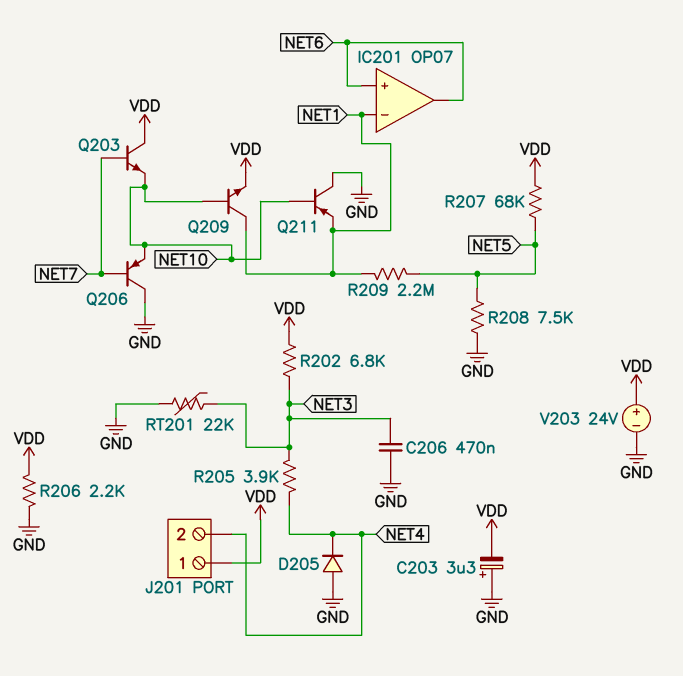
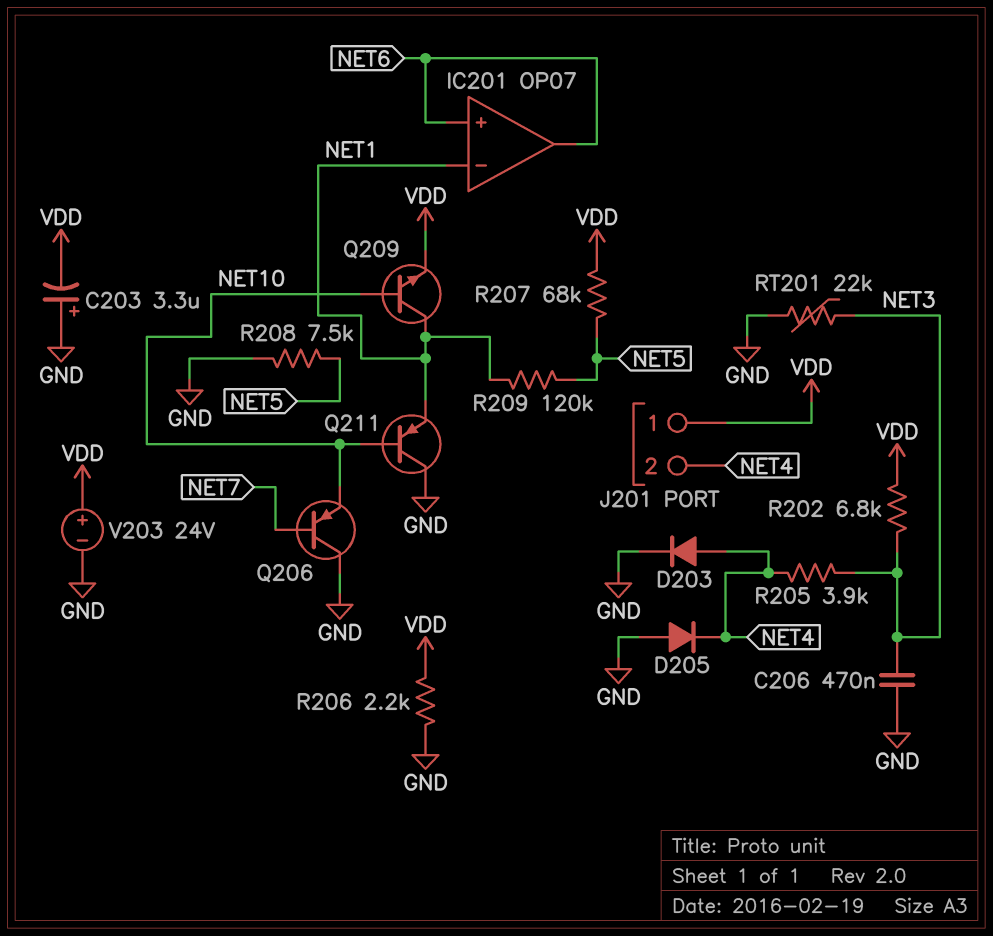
D203: none -> diode (A NET4, K GND)
Q203: NPN (B NET7, C VDD, E NET10) -> none
R209: 2.2M (NET1, NET5) -> 120k (NET1, NET5)

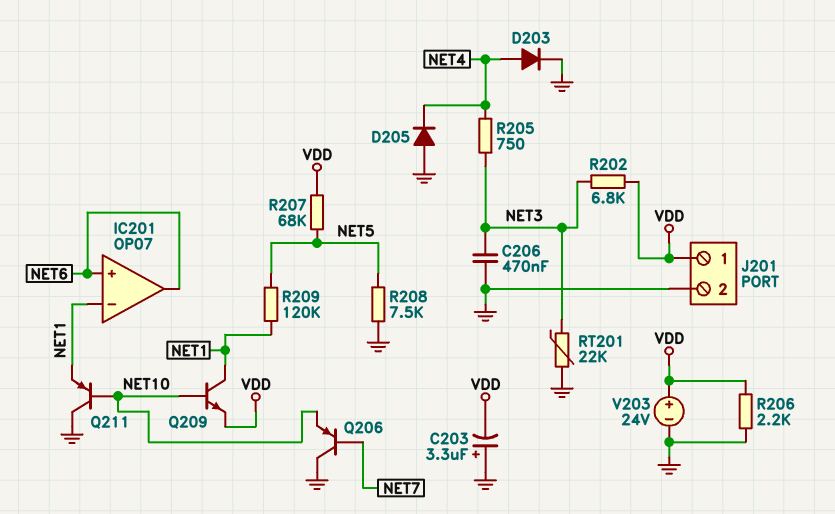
J201 pin 2: NET4 -> GND
R205: 3.9k (NET3, NET4) -> 750 (NET3, NET4)

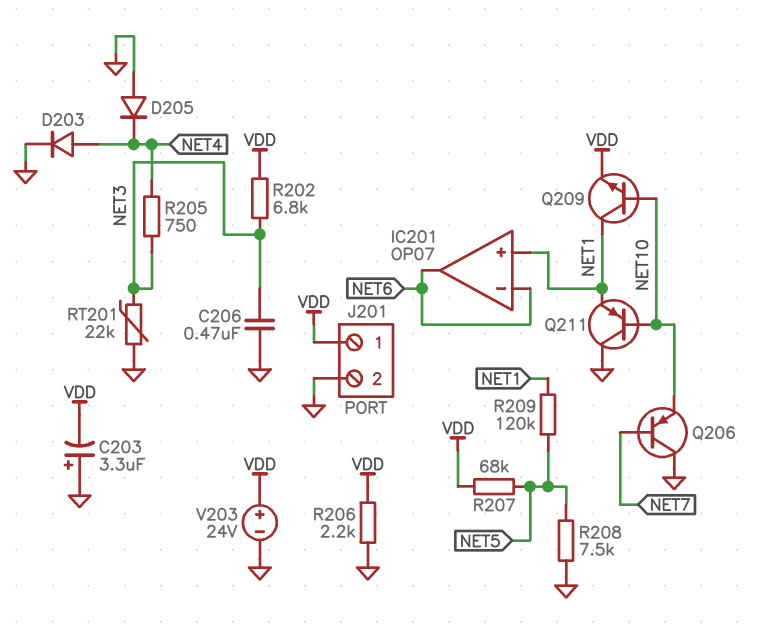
IC201 pin in+: NET6 -> NET1
IC201 pin in-: NET1 -> NET6

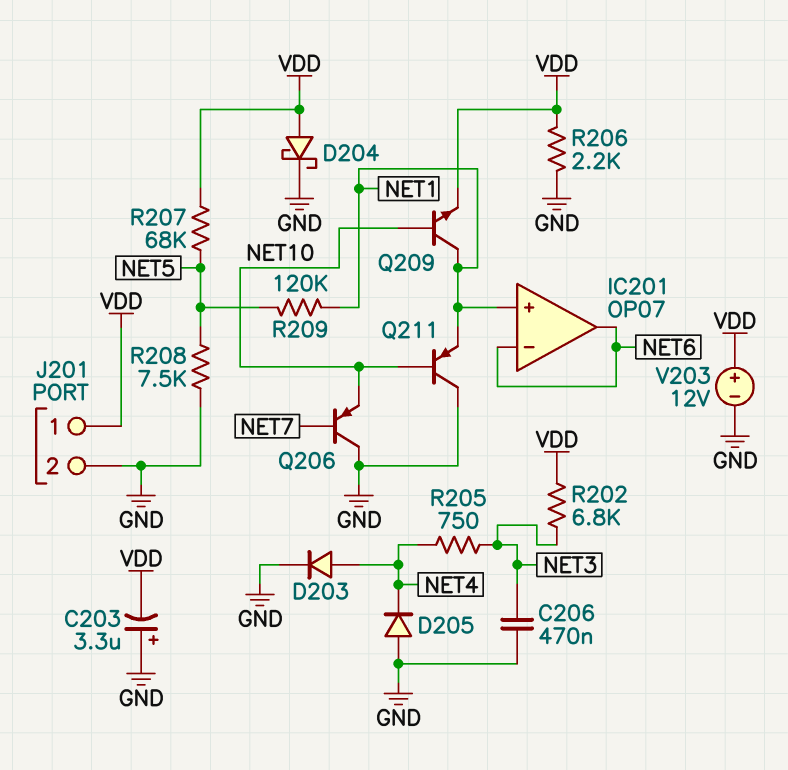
D204: none -> schottky (A VDD, K GND)
RT201: 22k (GND, NET3) -> none
V203: 24V (plus VDD, minus GND) -> 12V (plus VDD, minus GND)

